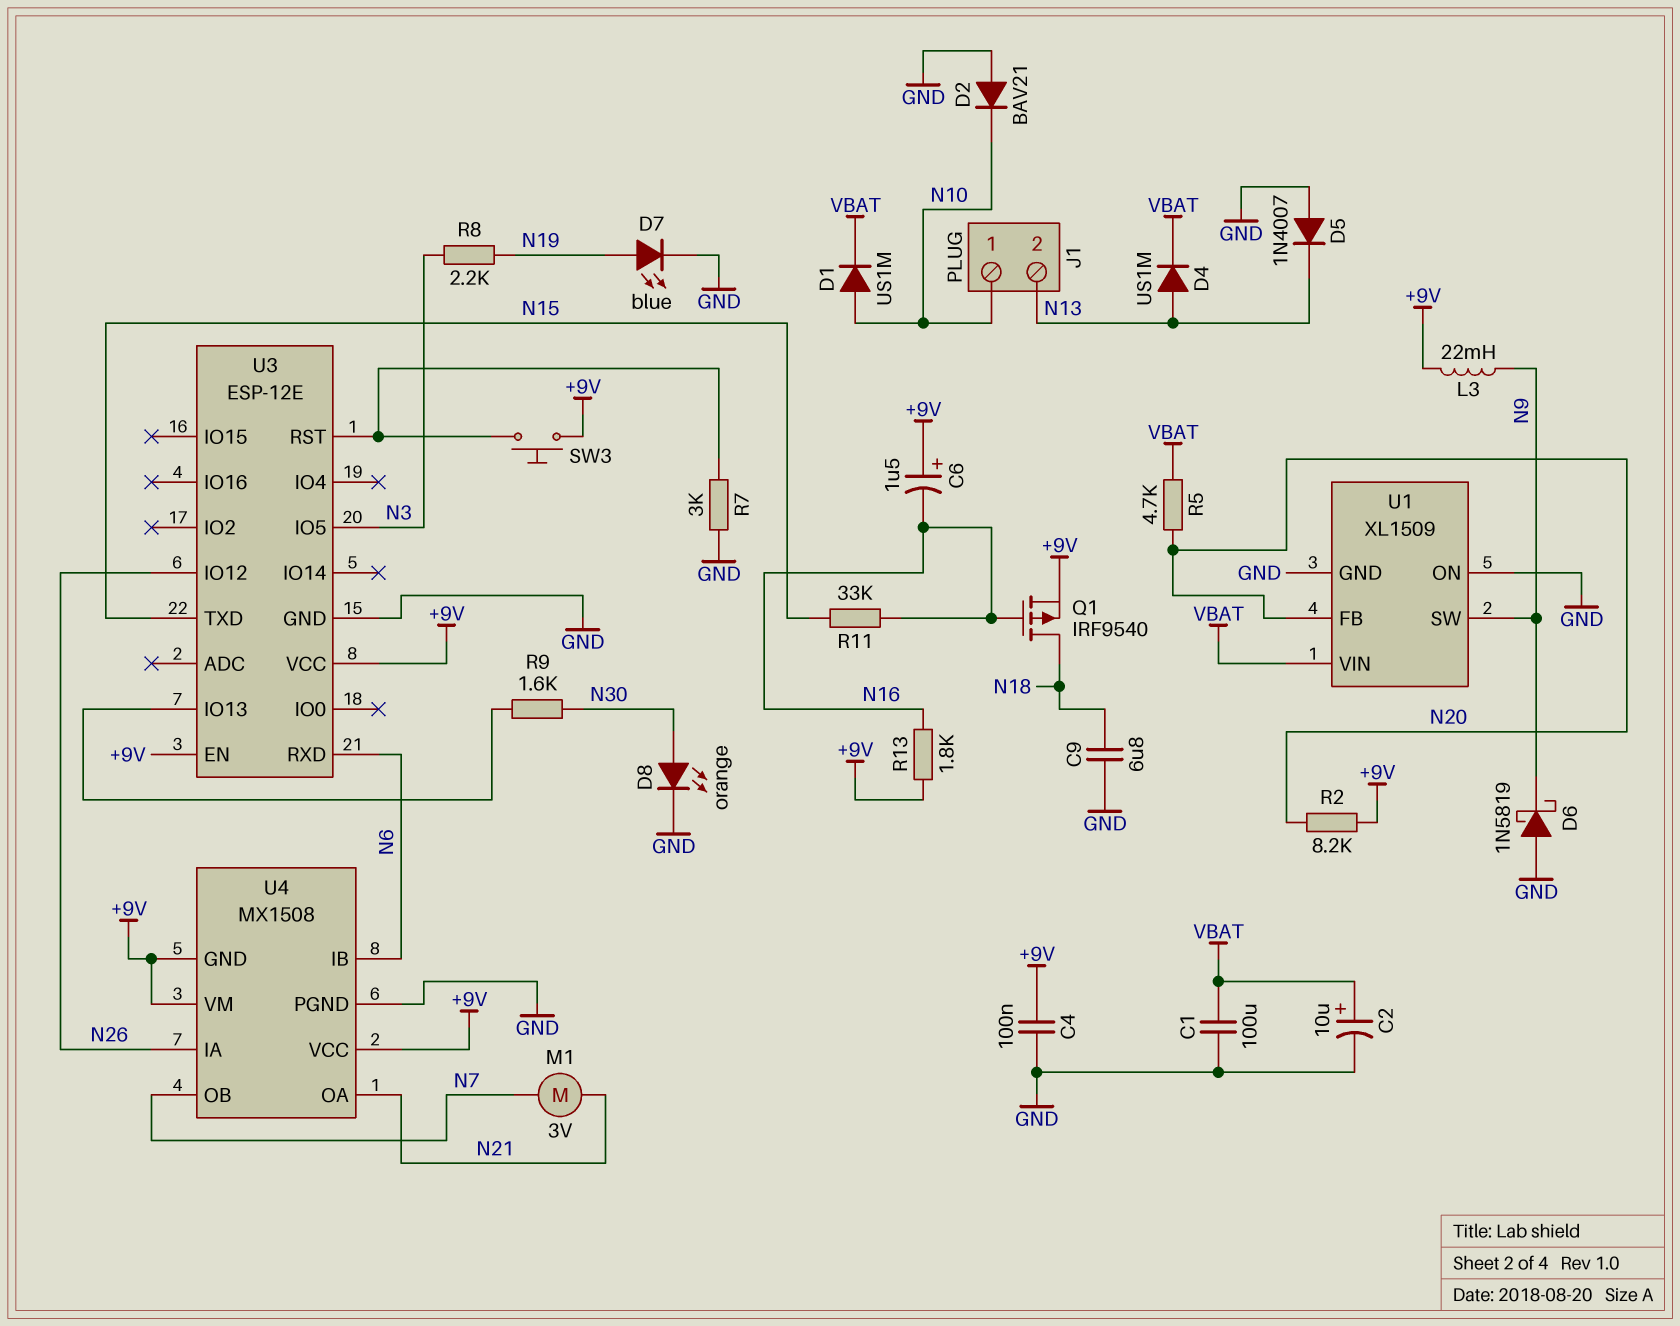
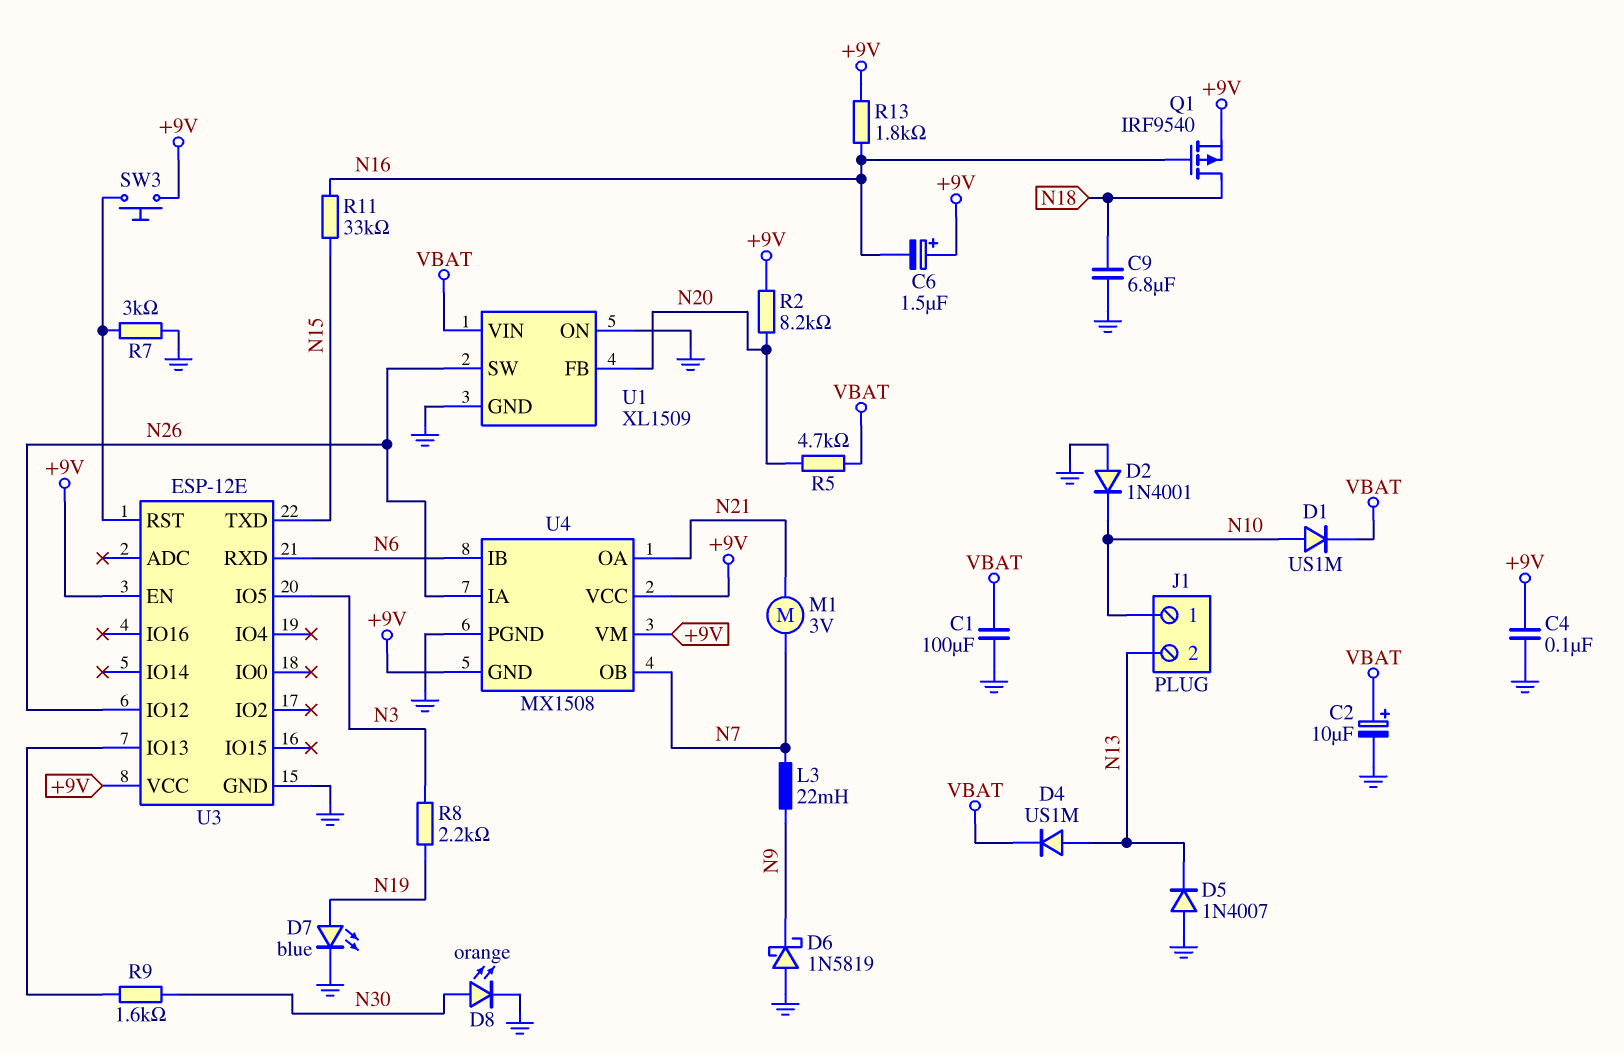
D2: diode BAV21 (A GND, K N10) -> diode 1N4001 (A GND, K N10)
L3: 22mH (+9V, N9) -> 22mH (N7, N9)
U1 pin SW: N9 -> N26

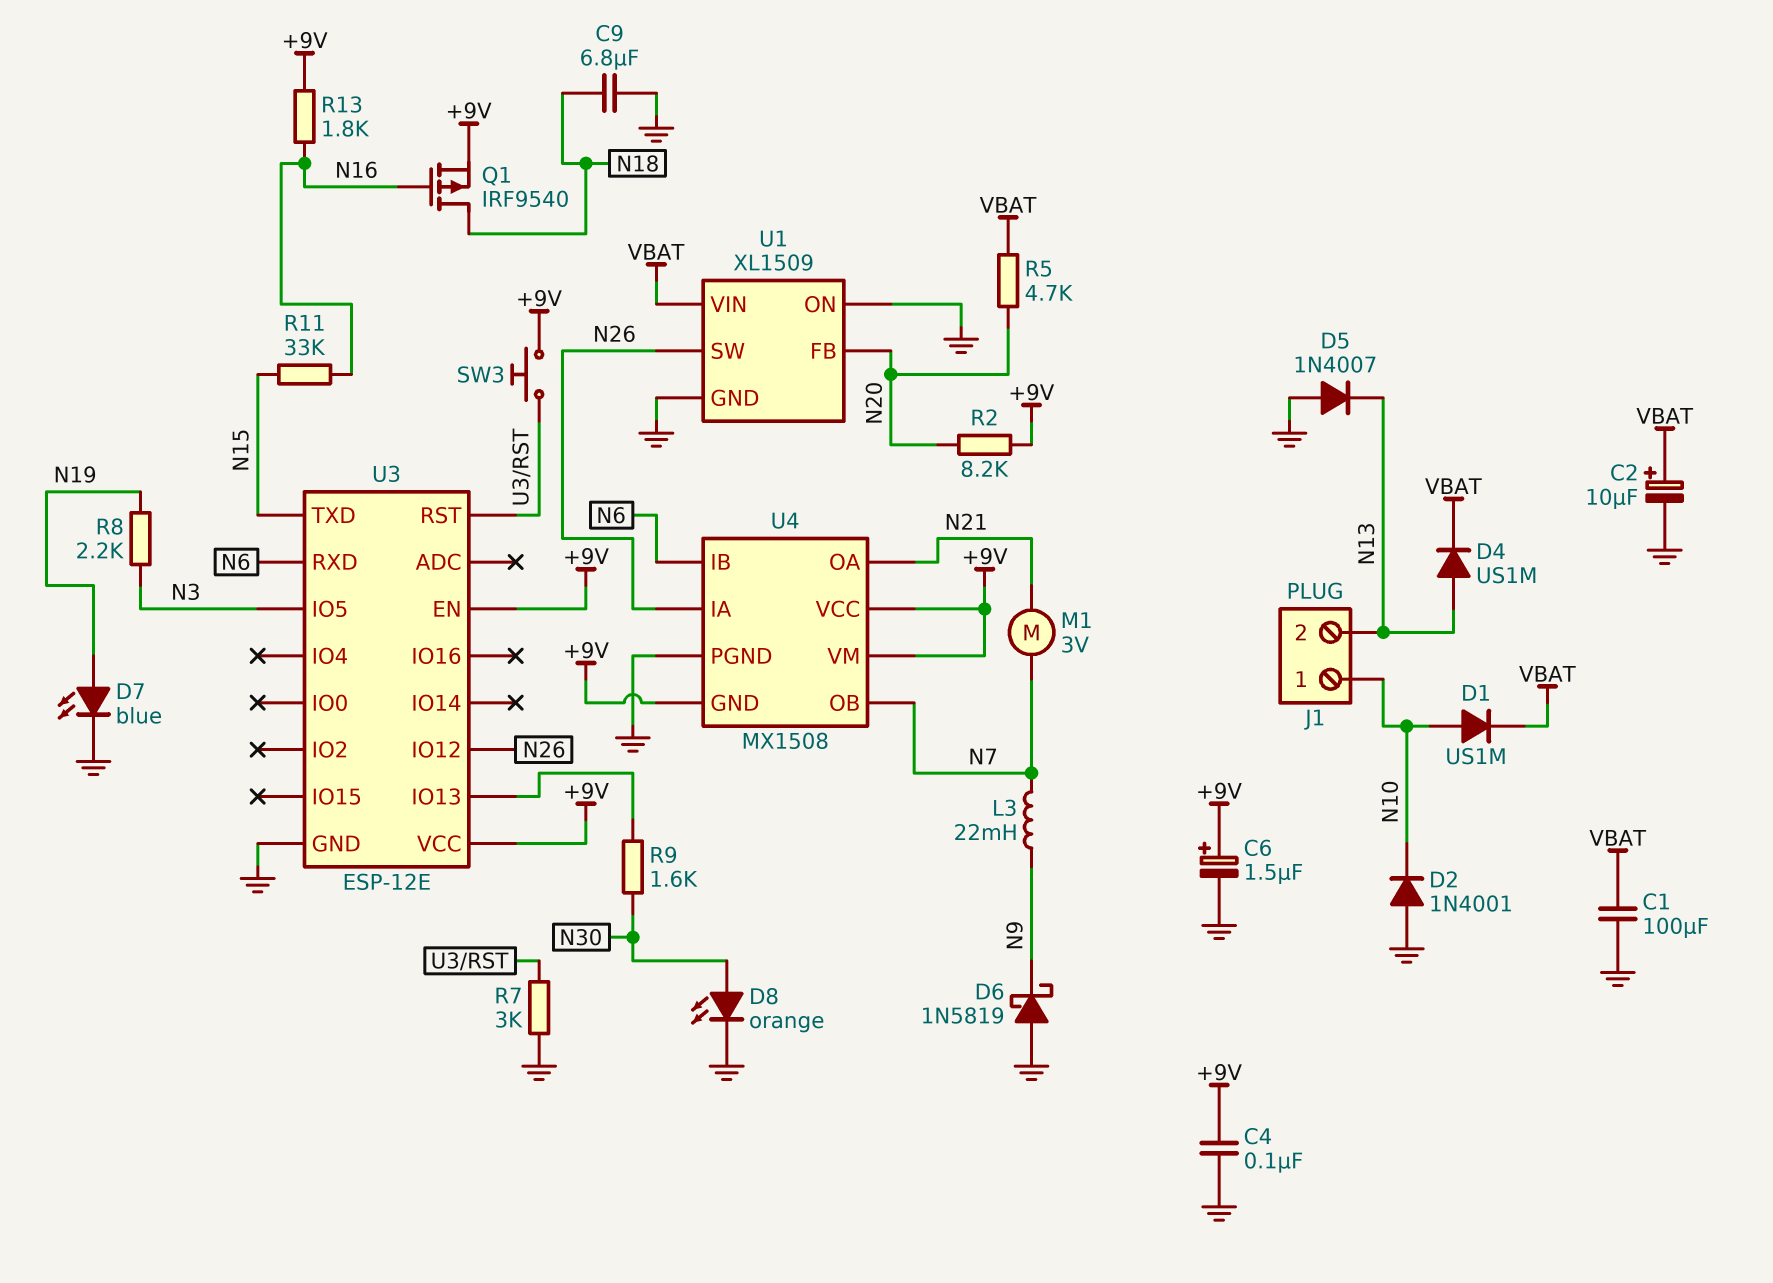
C6: 1.5uF (plus +9V, minus N16) -> 1.5uF (plus +9V, minus GND)

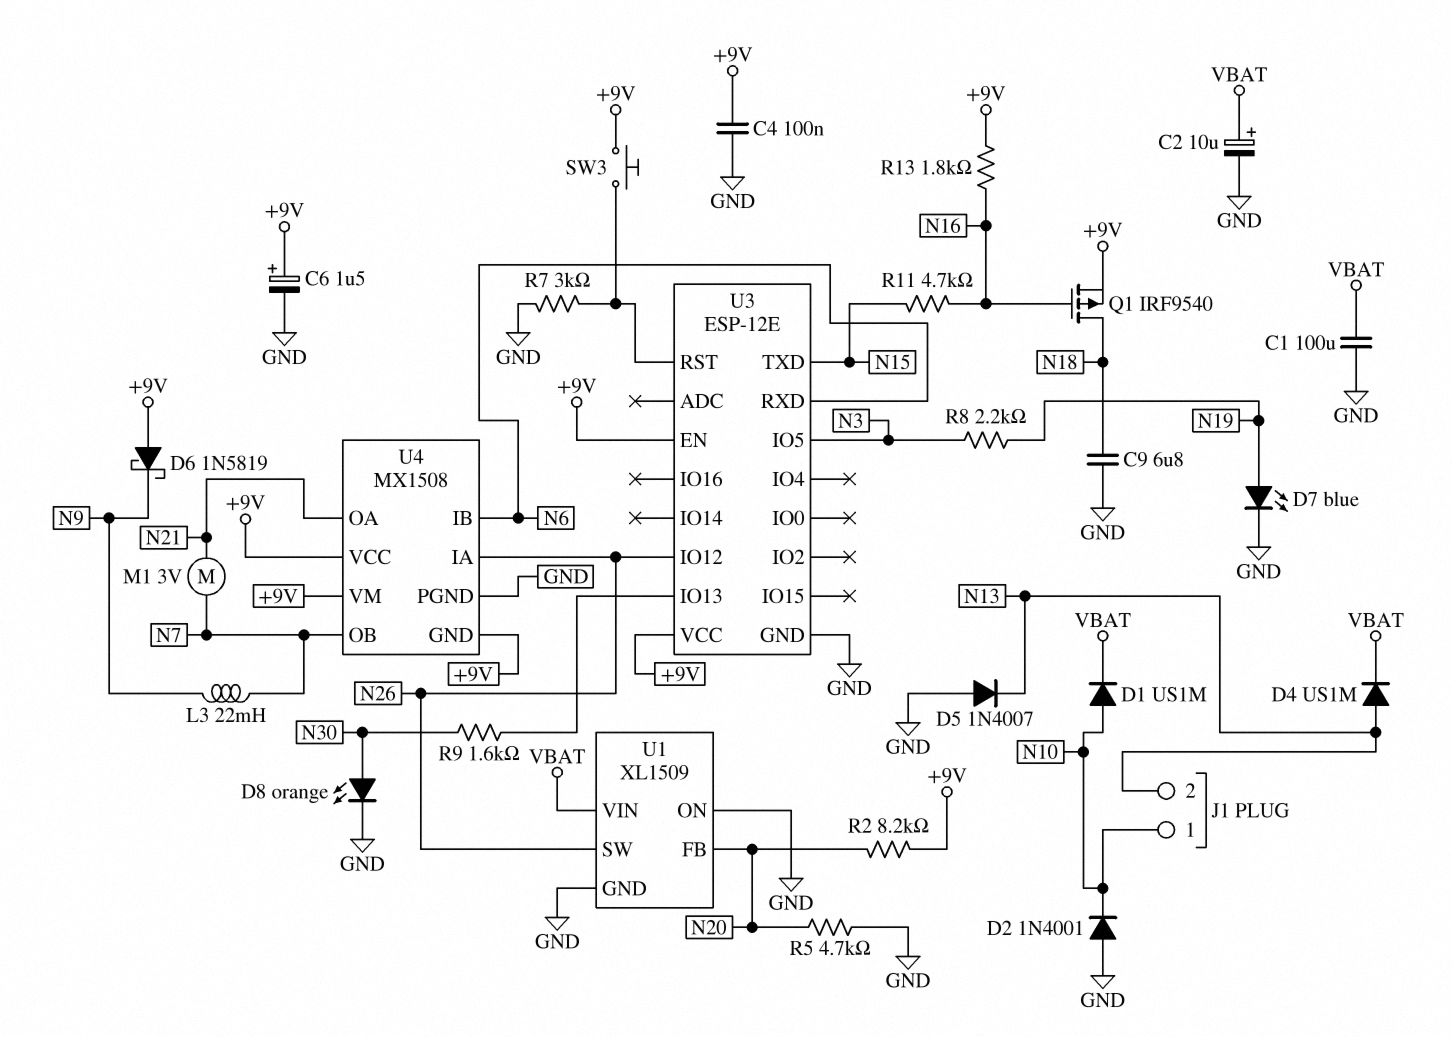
D6: schottky 1N5819 (A GND, K N9) -> schottky 1N5819 (A +9V, K N9)
R5: 4.7k (N20, VBAT) -> 4.7k (GND, N20)
R11: 33k (N15, N16) -> 4.7k (N15, N16)

